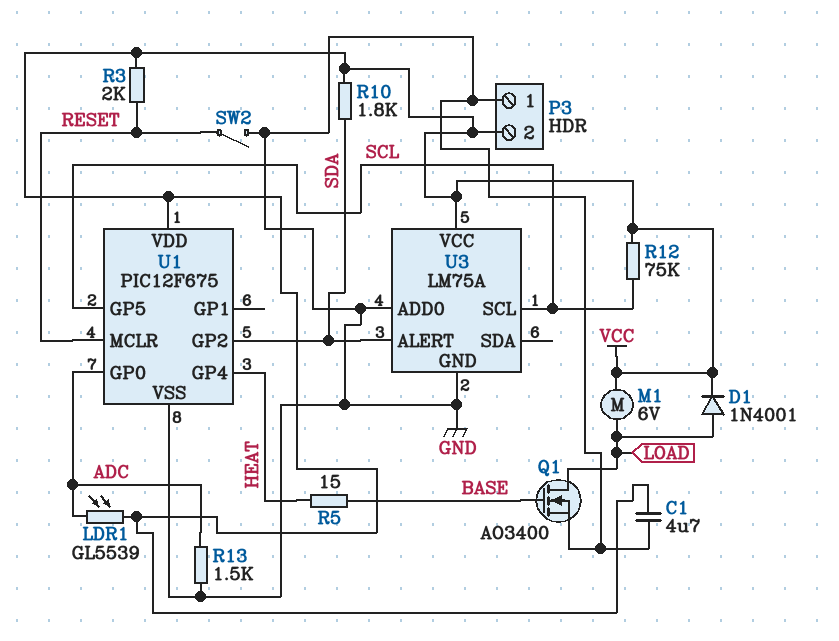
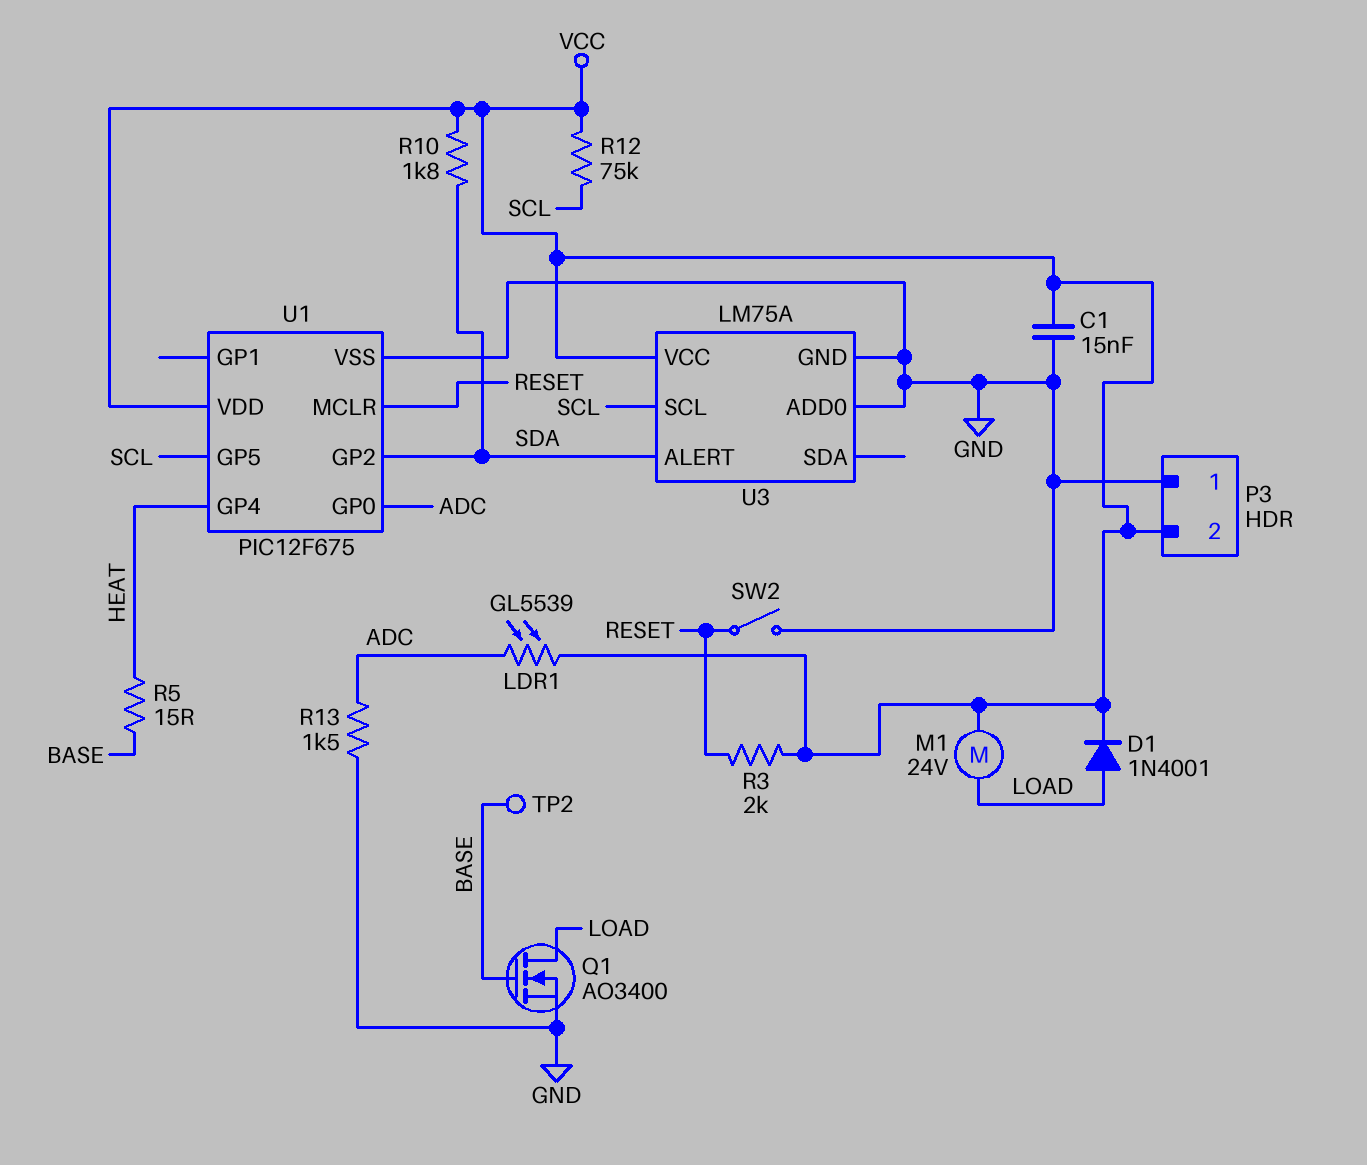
C1: 4.7uF (GND, VCC) -> 15nF (GND, VCC)
M1: motor 6V (LOAD, VCC) -> motor 24V (LOAD, VCC)
TP2: none -> test point (BASE)

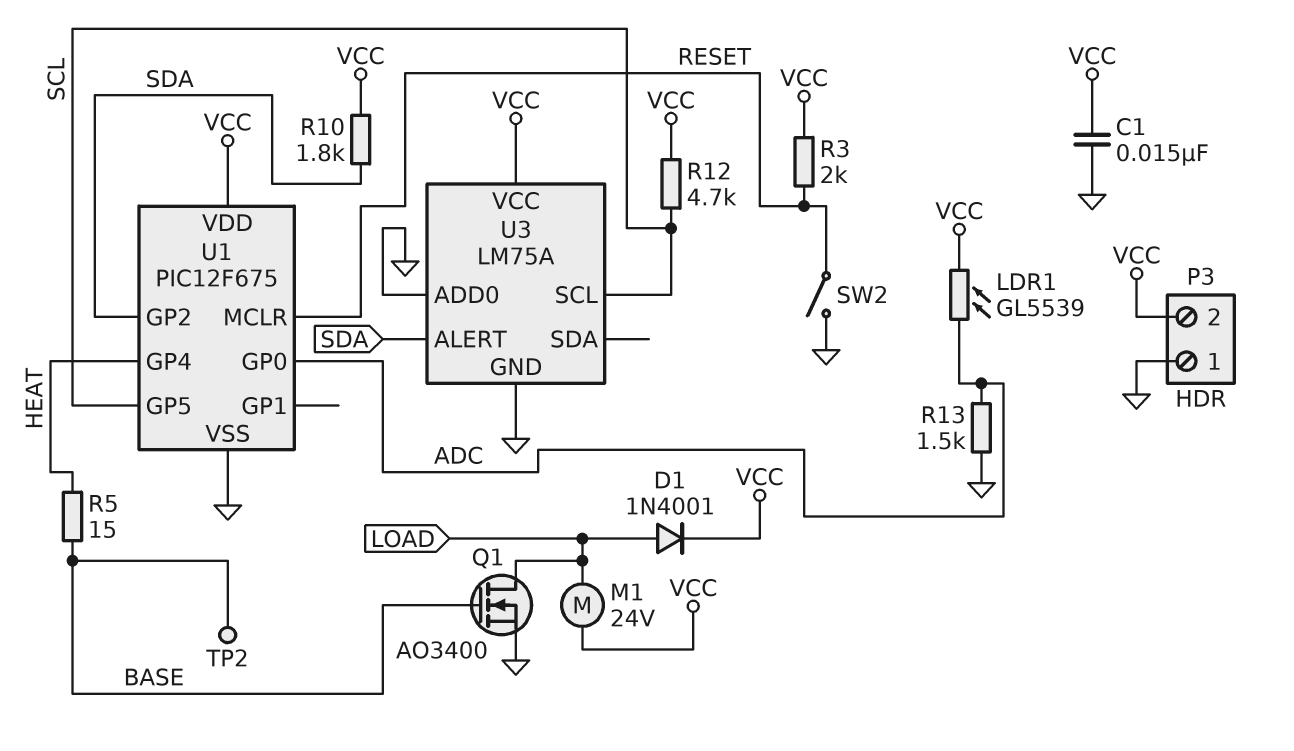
R12: 75k (SCL, VCC) -> 4.7k (SCL, VCC)

